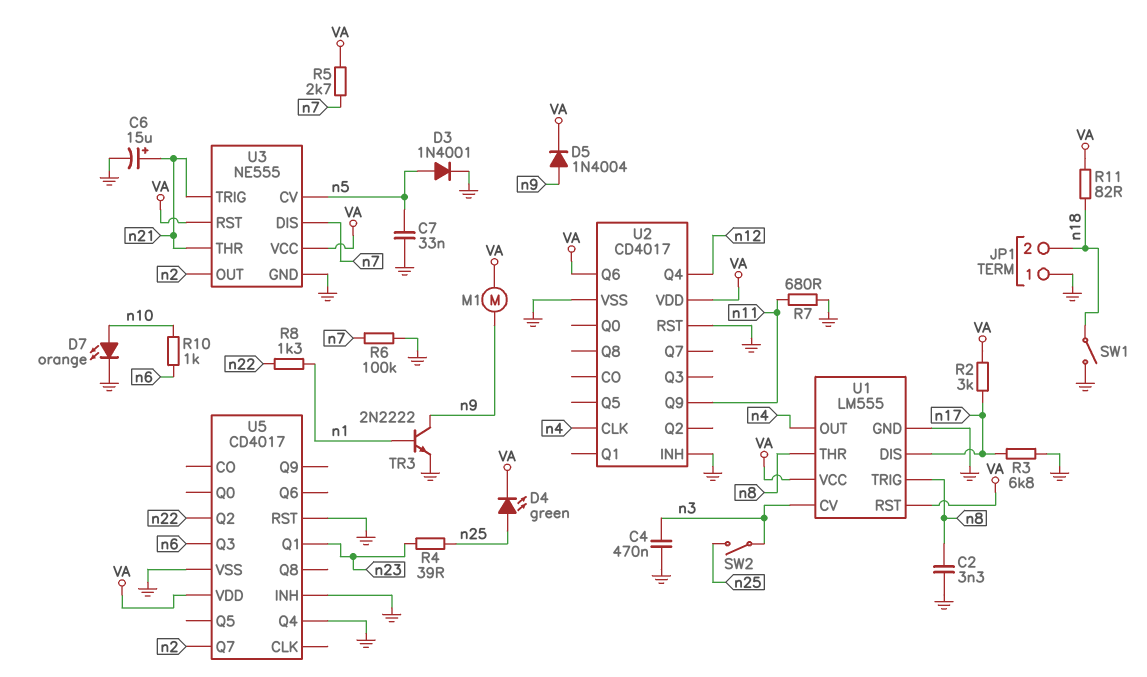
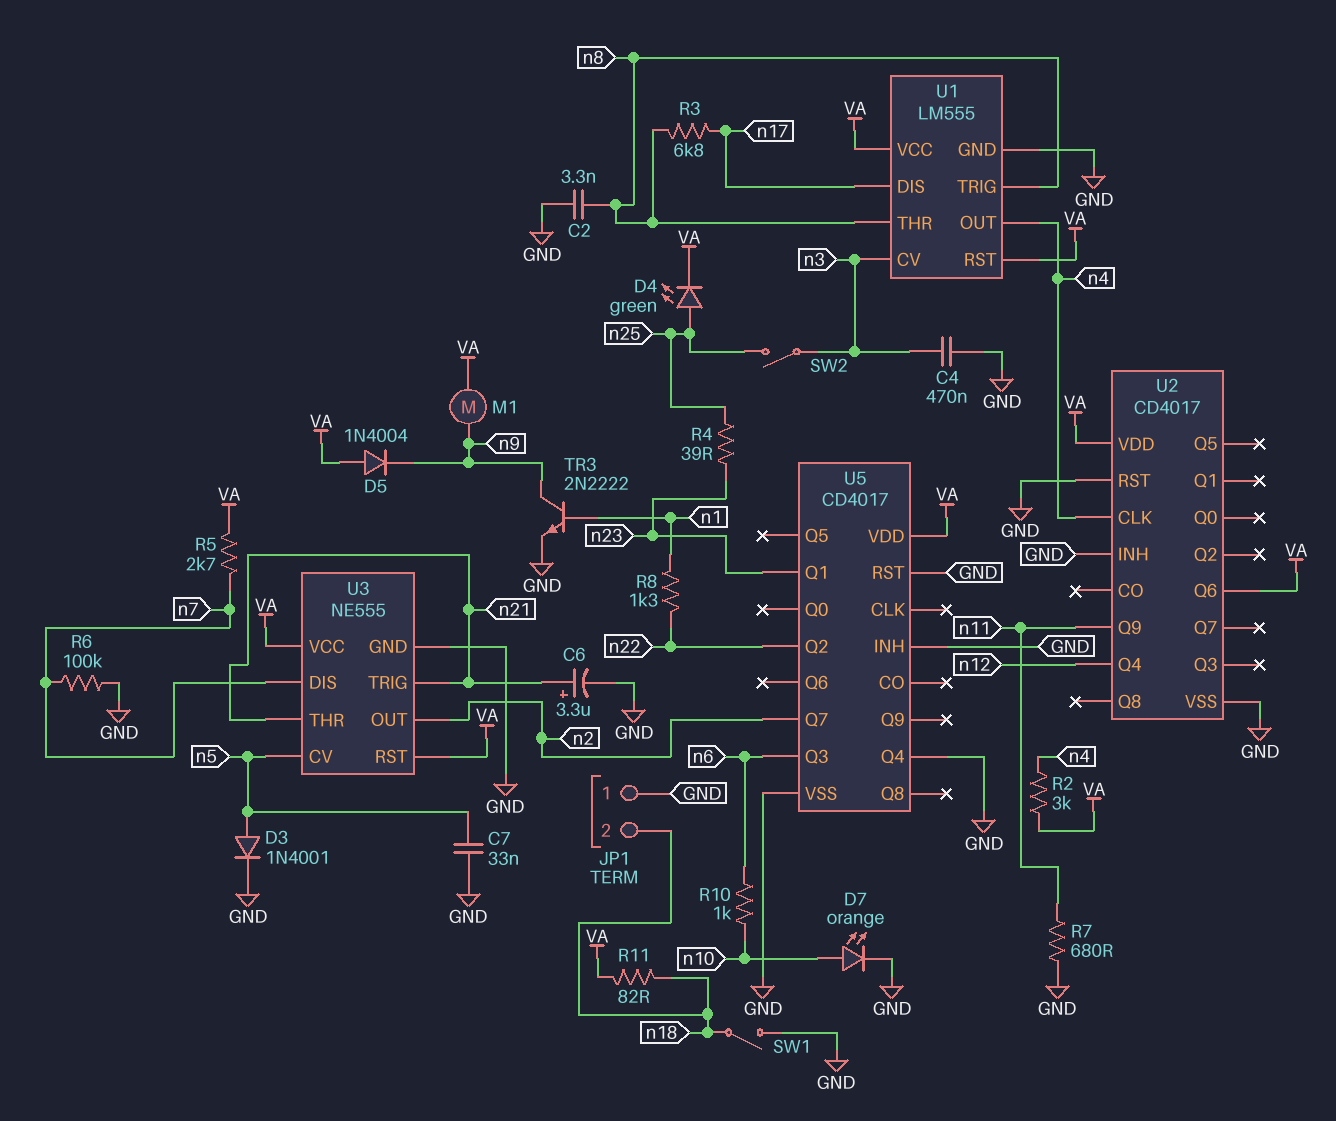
C6: 15uF (plus n21, minus GND) -> 3.3uF (plus n21, minus GND)
D5: diode 1N4004 (A n9, K VA) -> diode 1N4004 (A VA, K n9)
R2: 3k (VA, n17) -> 3k (VA, n4)
R3: 6.8k (GND, n17) -> 6.8k (n8, n17)

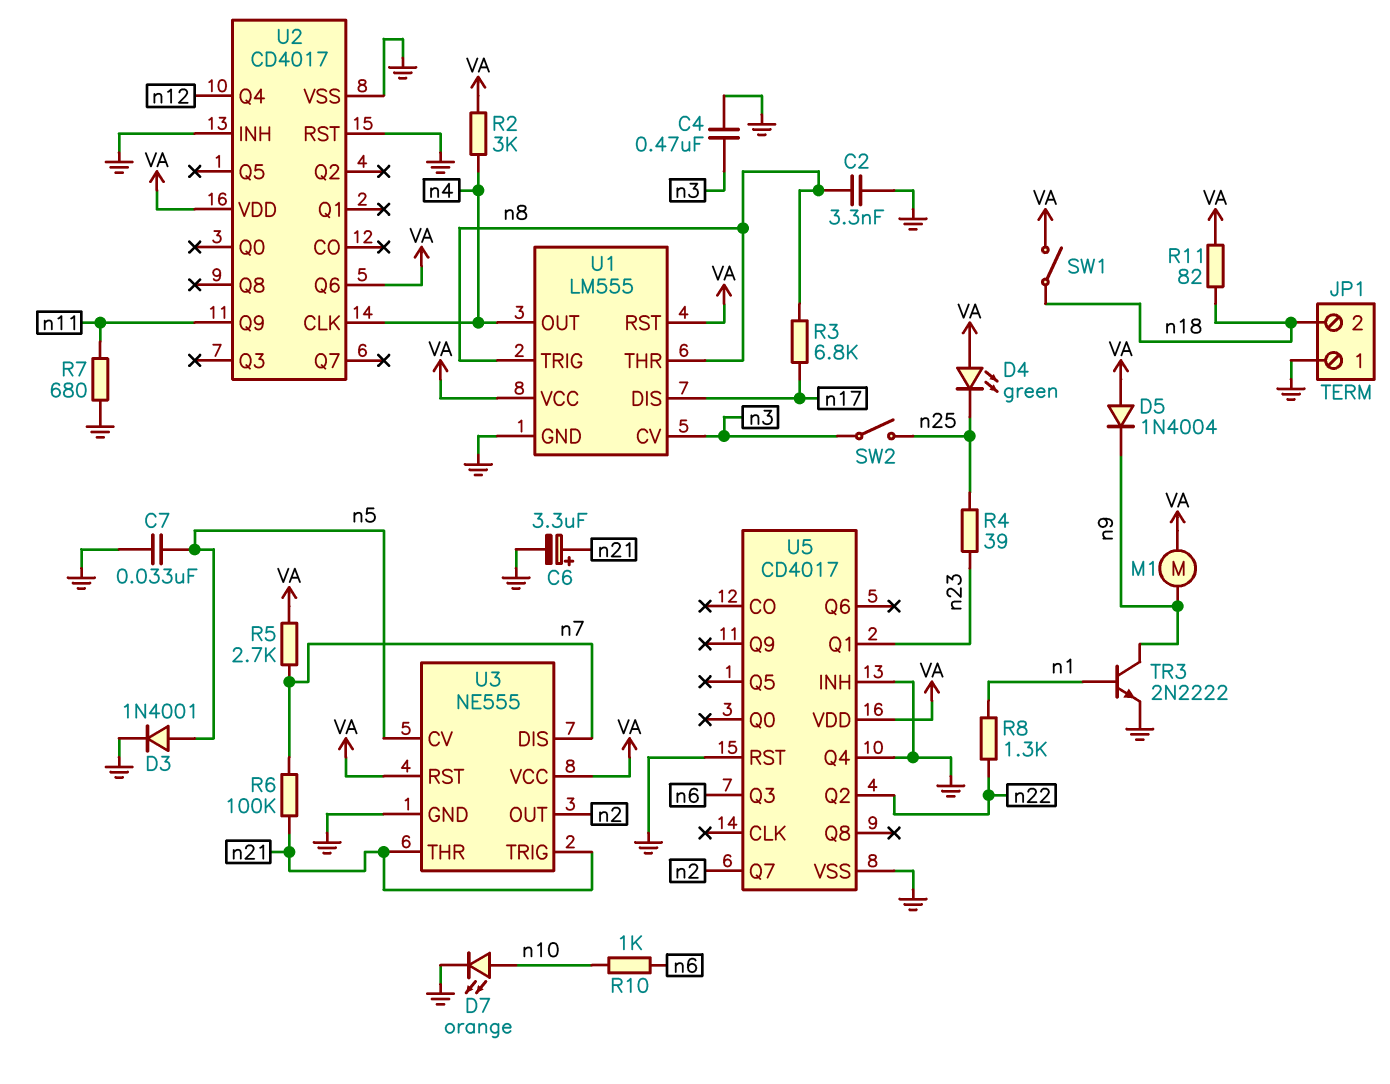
D4: LED green (A n25, K VA) -> LED green (A VA, K n25)
R6: 100k (GND, n7) -> 100k (n7, n21)
SW1: switch (GND, n18) -> switch (VA, n18)

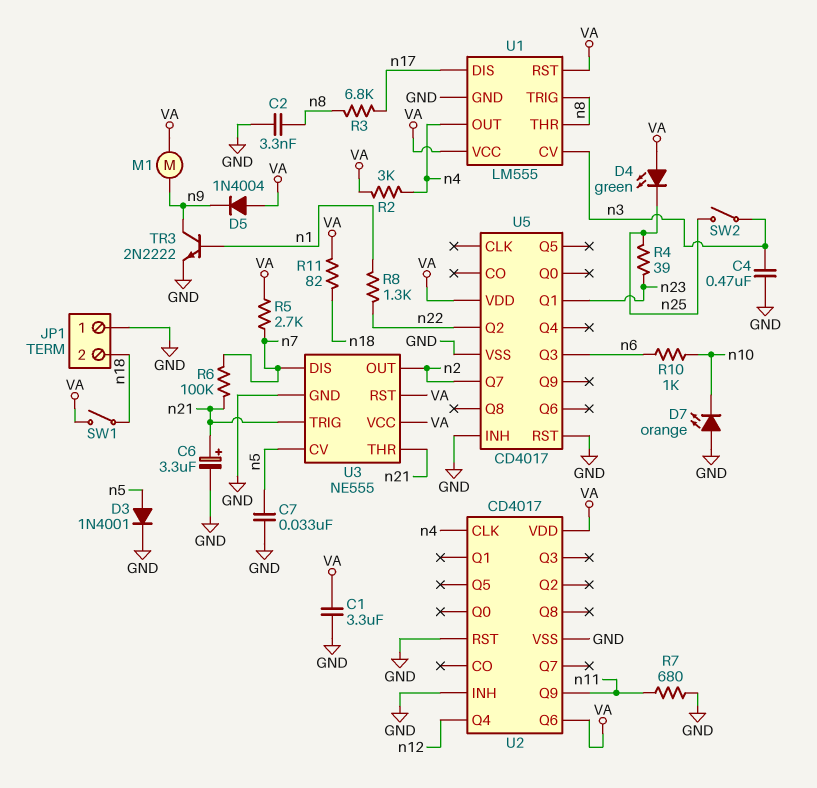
C1: none -> 3.3uF (GND, VA)
D7: LED orange (A n10, K GND) -> LED orange (A GND, K n10)
U5 pin Q4: GND -> none

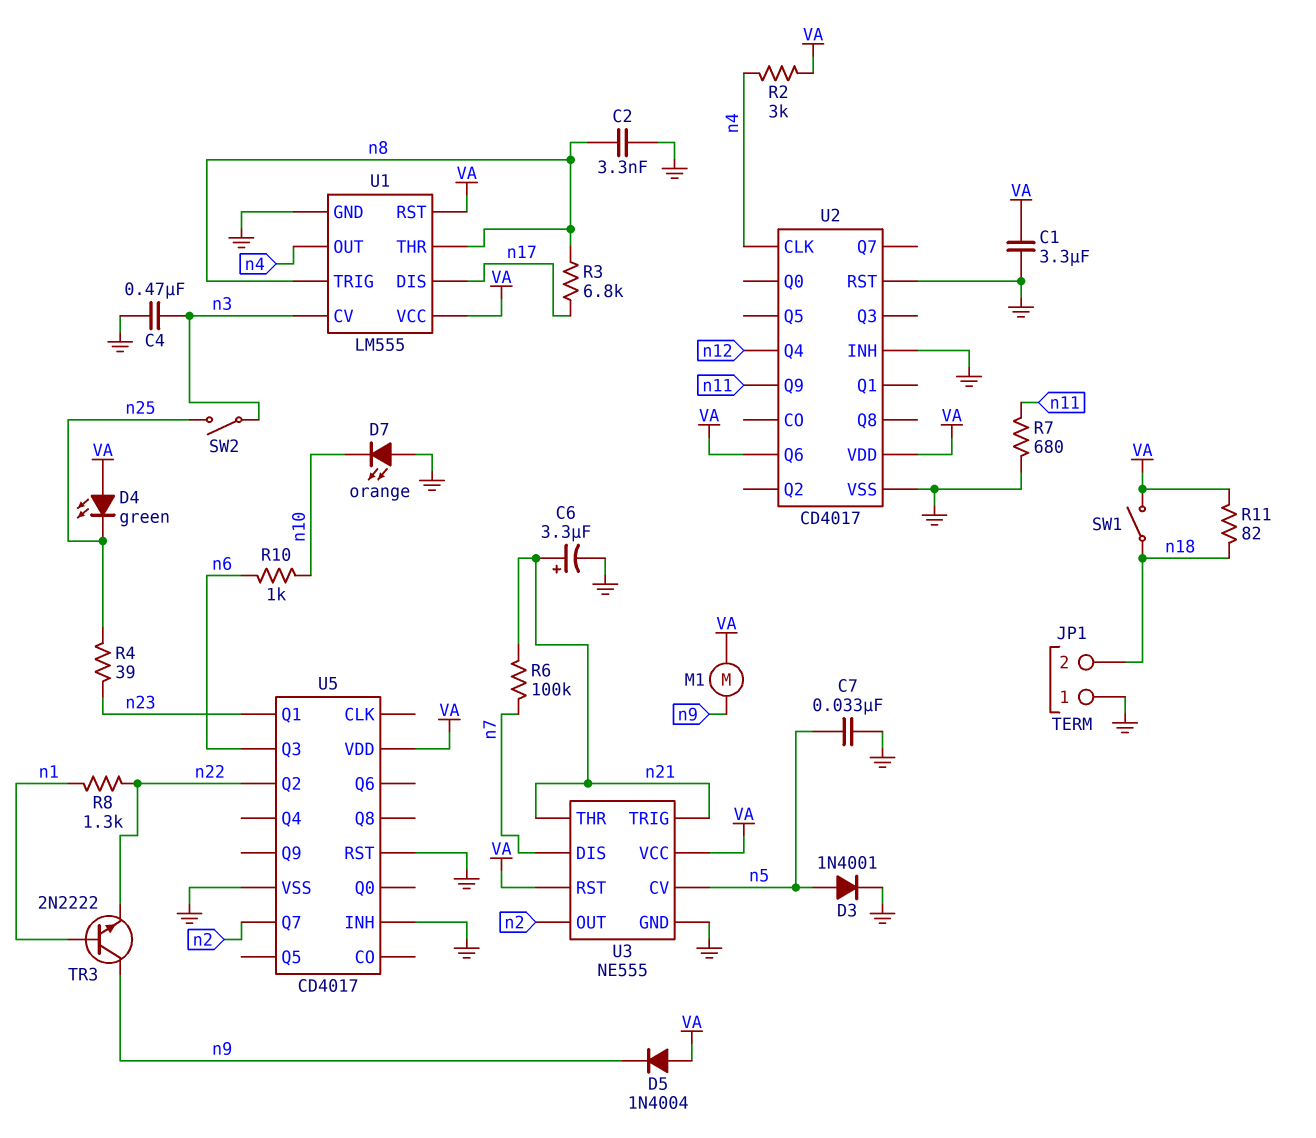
R5: 2.7k (VA, n7) -> none
TR3: NPN 2N2222 (B n1, C n9, E GND) -> NPN 2N2222 (B n1, C n9, E n22)

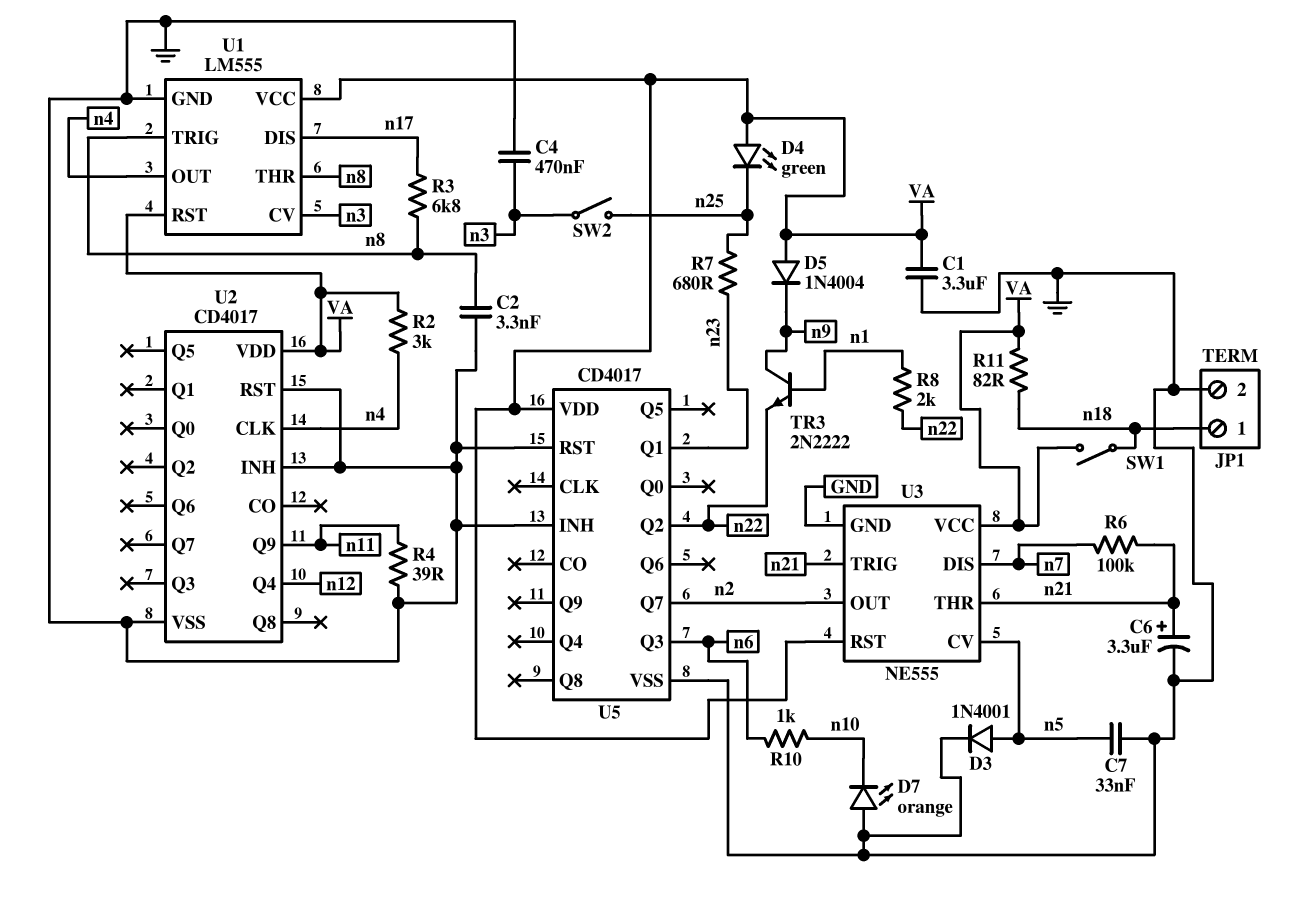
JP1 pin 1: GND -> n18
JP1 pin 2: n18 -> GND
M1: motor (VA, n9) -> none
R4: 39 (n23, n25) -> 39 (GND, n11)
R7: 680 (GND, n11) -> 680 (n23, n25)
R8: 1.3k (n1, n22) -> 2k (n1, n22)
U2 pin Q6: VA -> none

